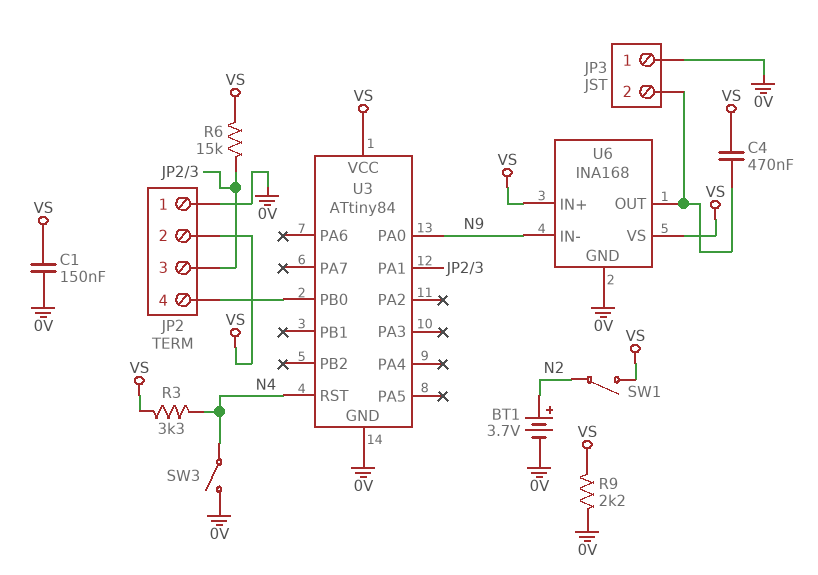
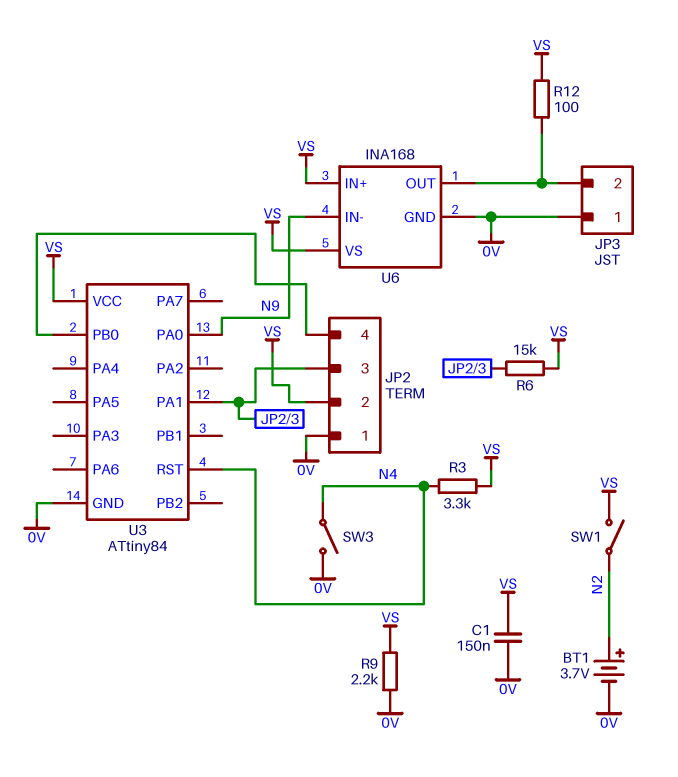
C4: 470nF (JP3/2, VS) -> none
R12: none -> 100 (JP3/2, VS)

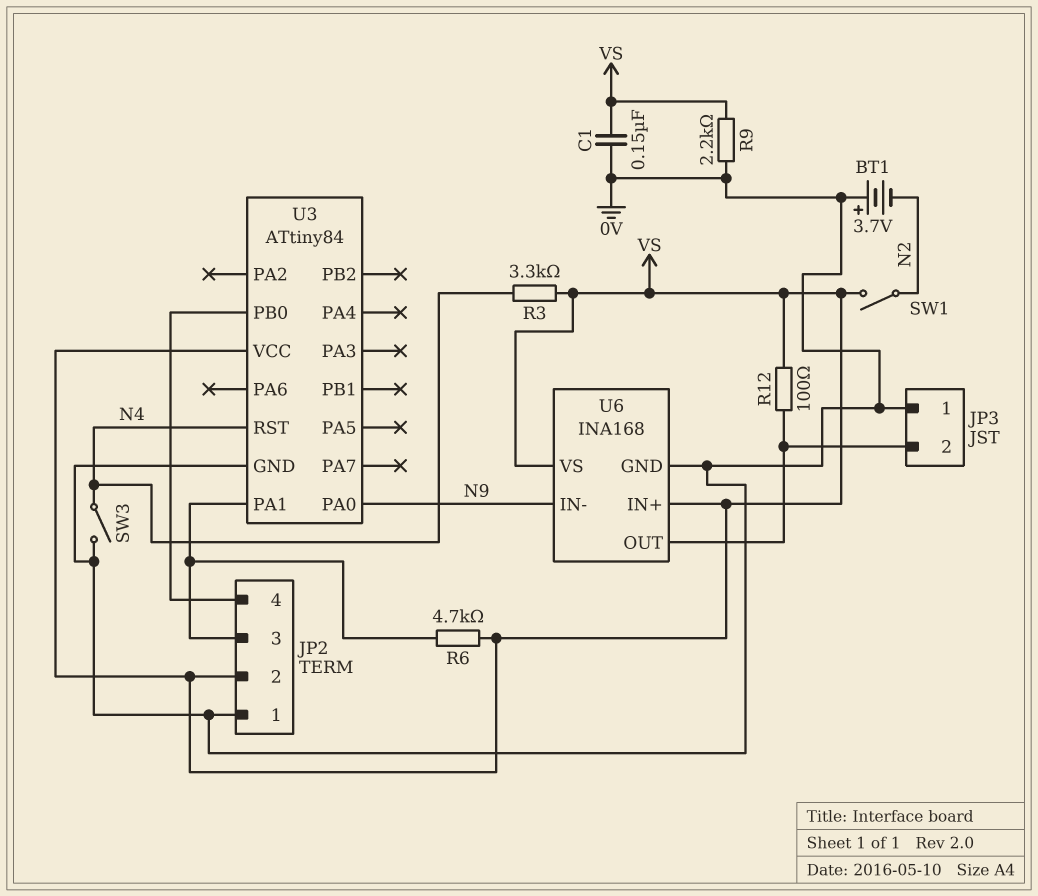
BT1: 3.7V (plus N2, minus 0V) -> 3.7V (plus 0V, minus N2)
R6: 15k (JP2/3, VS) -> 4.7k (JP2/3, VS)

